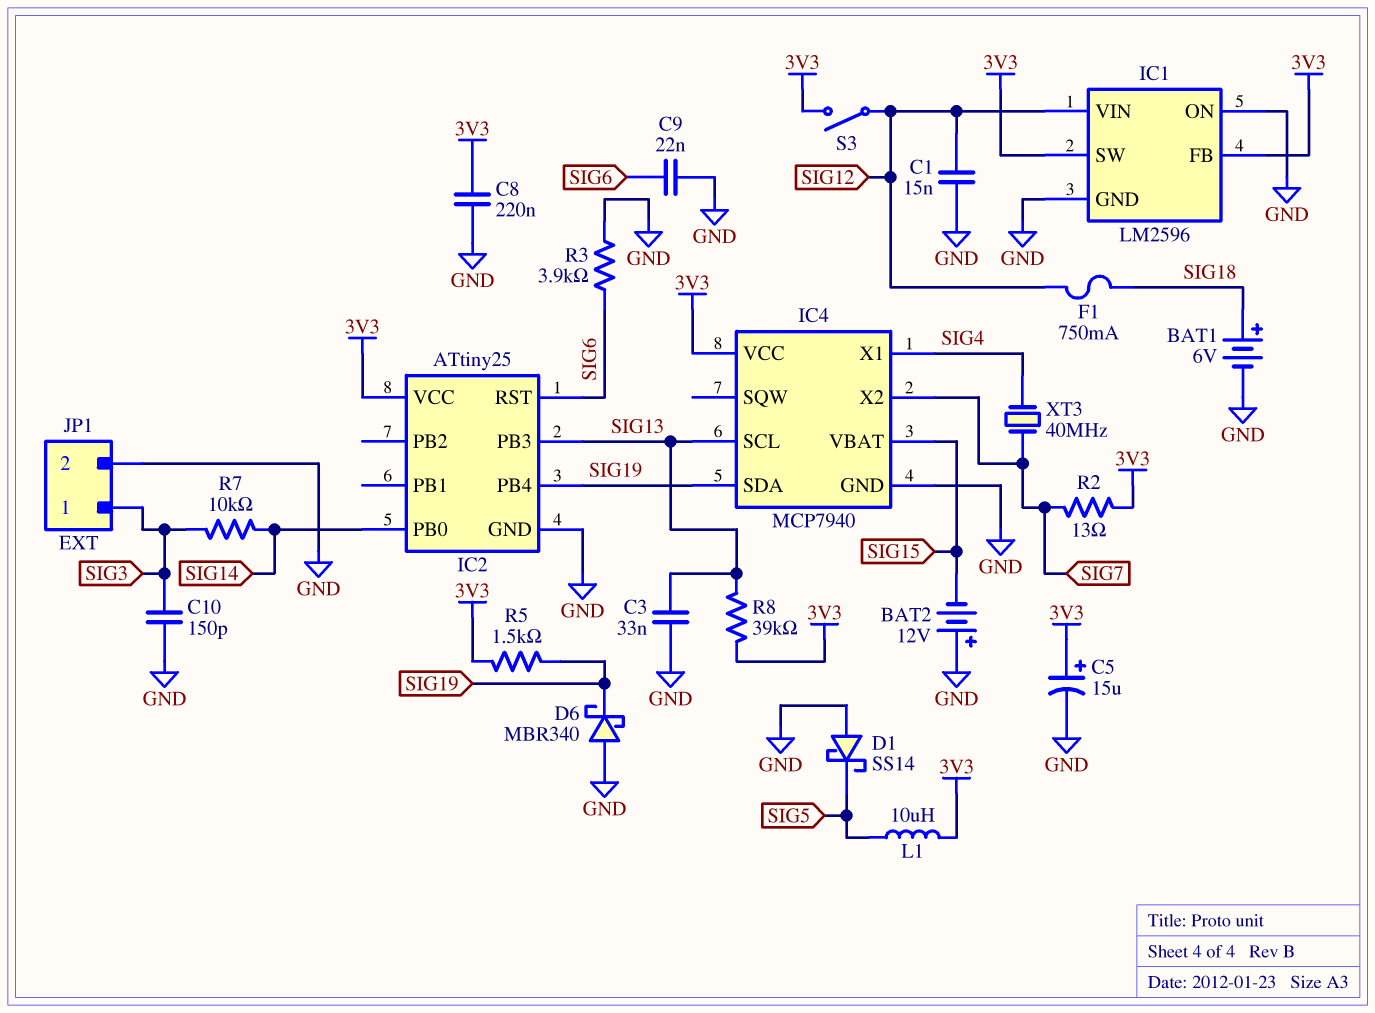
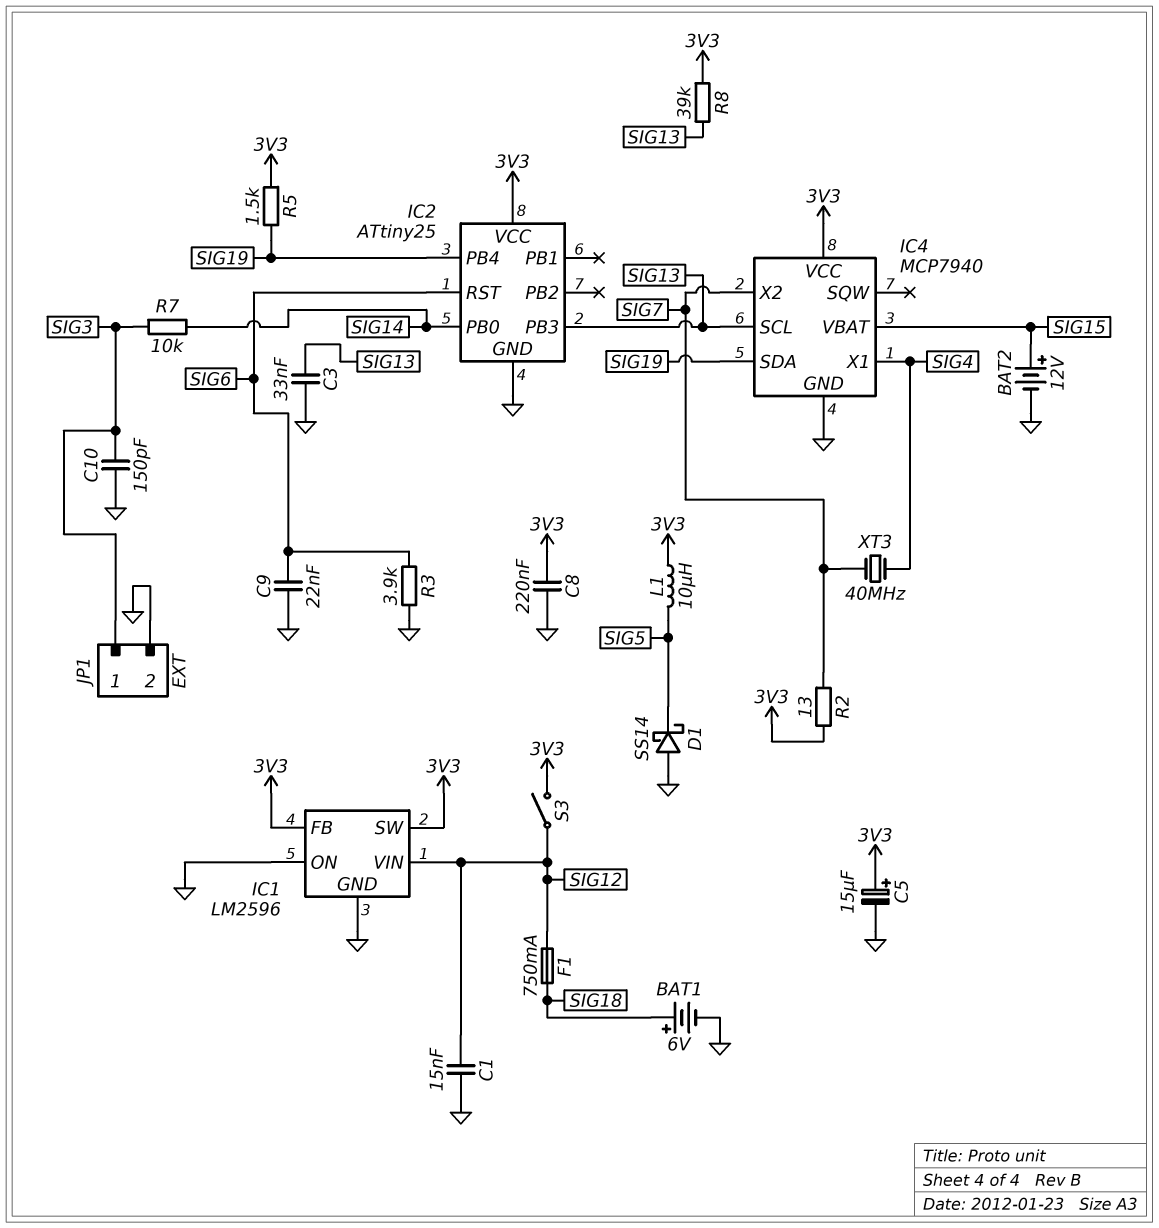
BAT2: 12V (plus GND, minus SIG15) -> 12V (plus SIG15, minus GND)
D6: schottky MBR340 (A GND, K SIG19) -> none

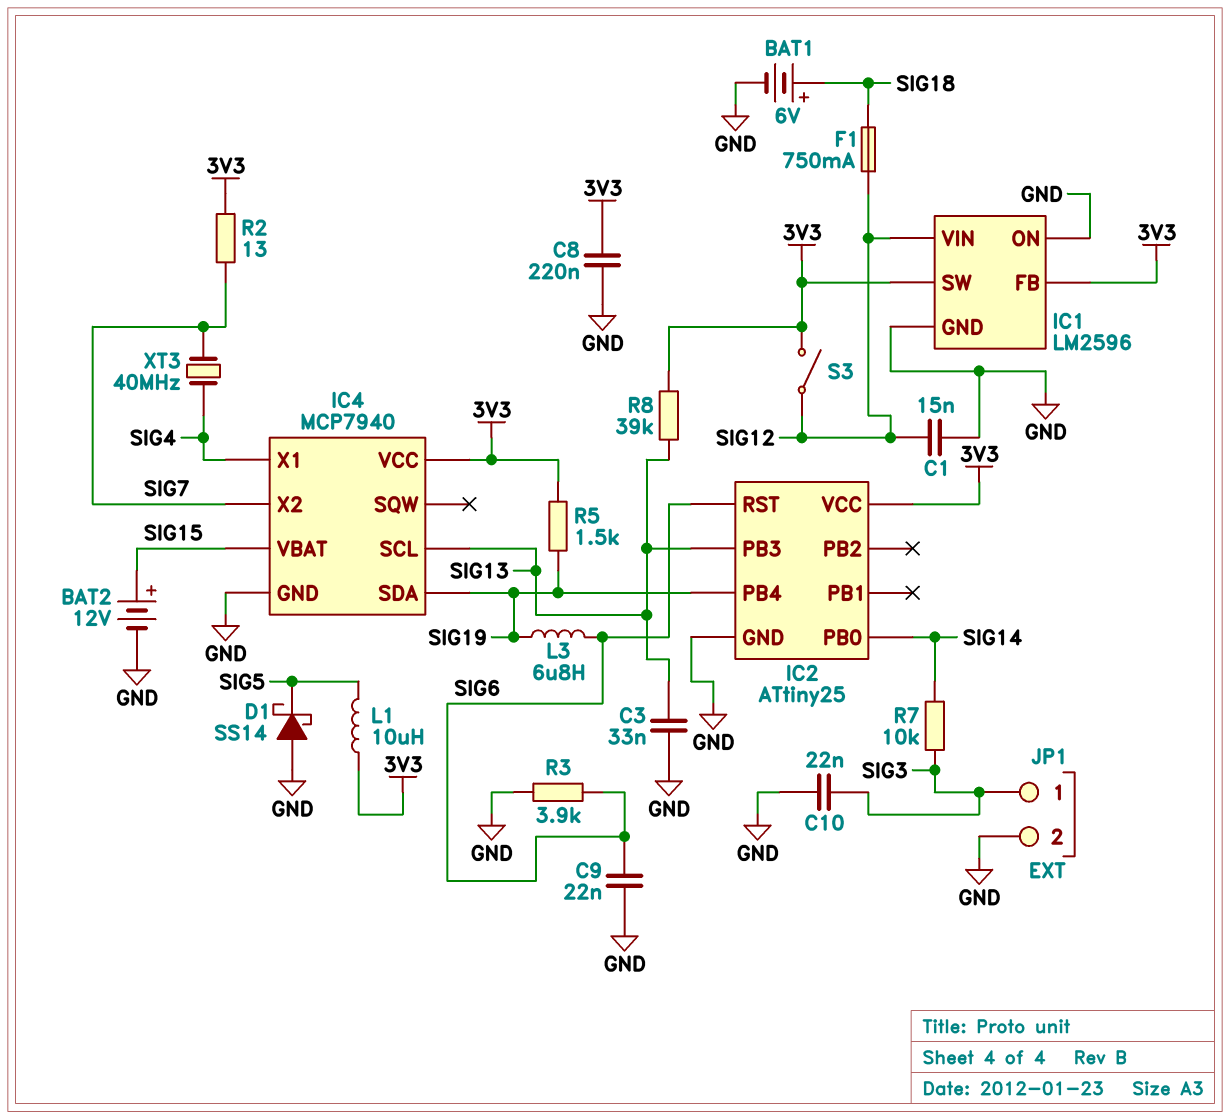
C5: 15uF (plus 3V3, minus GND) -> none
C10: 150pF (GND, SIG3) -> 22nF (GND, SIG3)
L3: none -> 6.8uH (SIG6, SIG19)

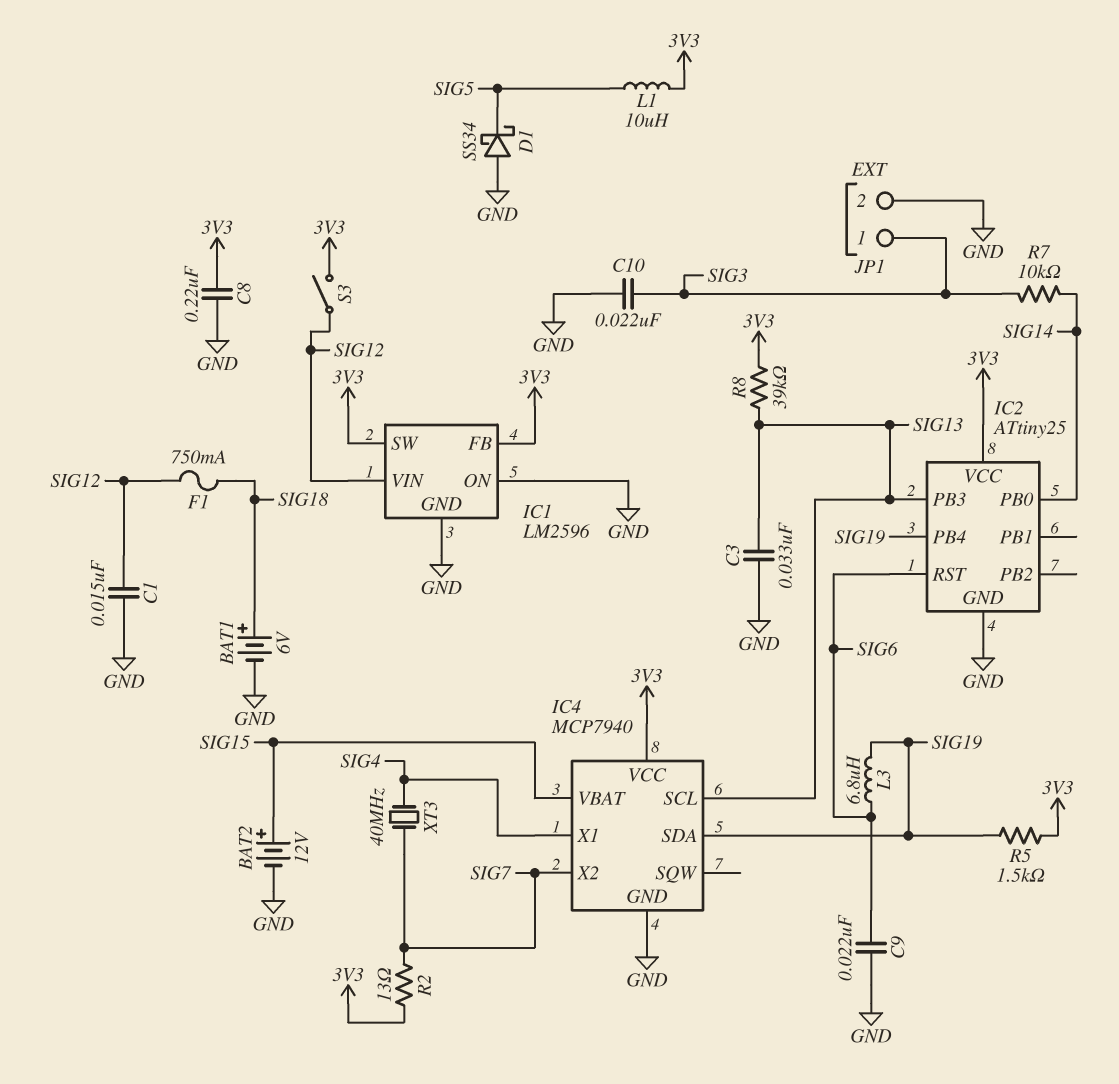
D1: schottky SS14 (A GND, K SIG5) -> schottky SS34 (A GND, K SIG5)
R3: 3.9k (GND, SIG6) -> none

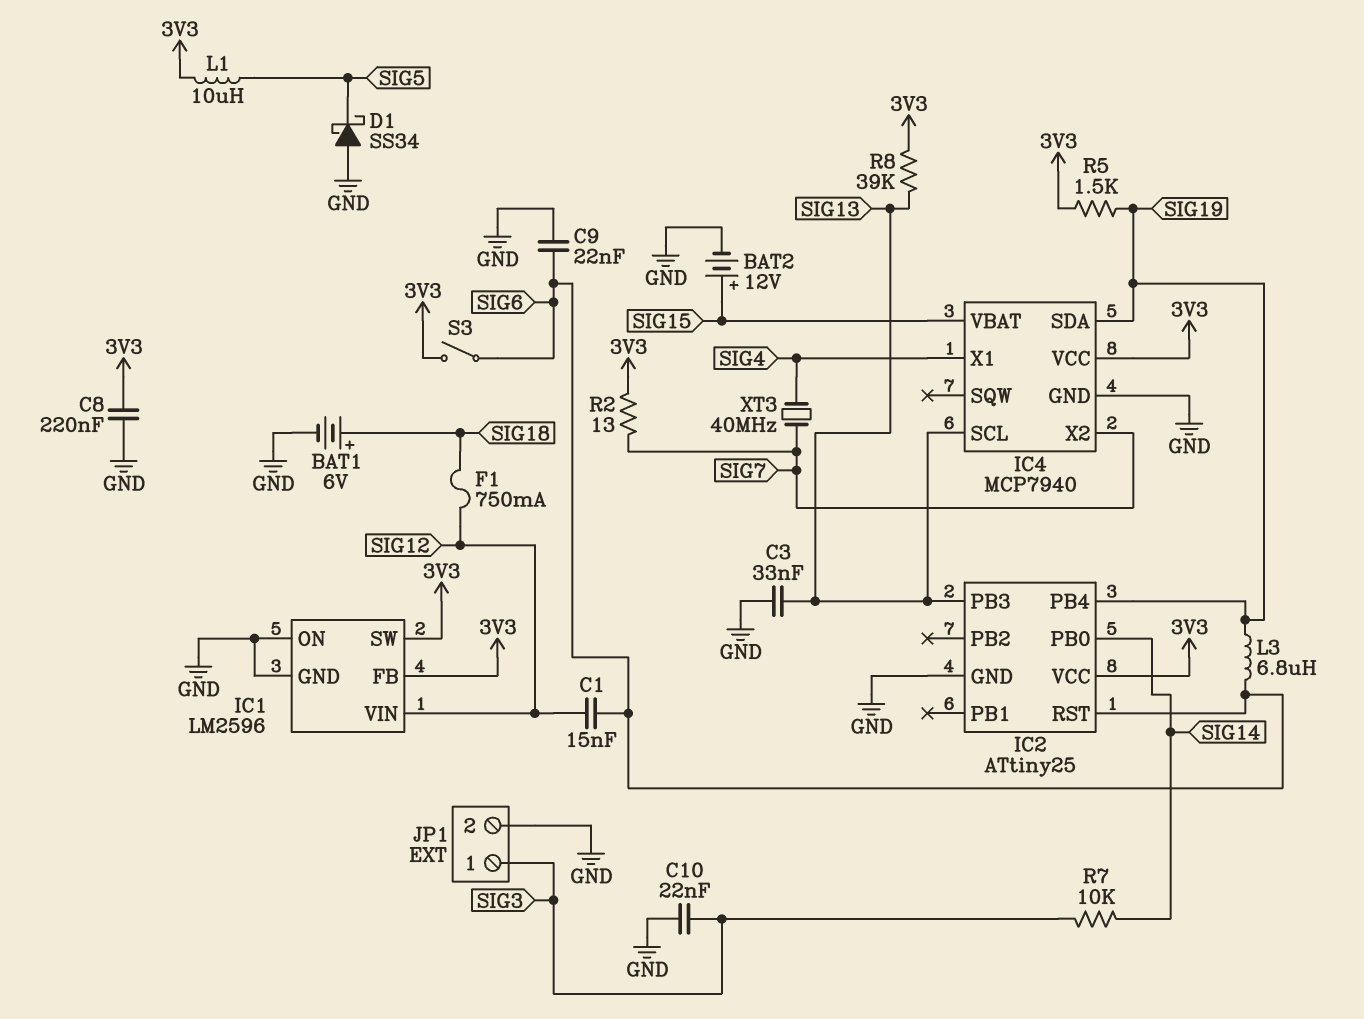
C1: 15nF (GND, SIG12) -> 15nF (SIG6, SIG12)
S3: switch (3V3, SIG12) -> switch (3V3, SIG6)

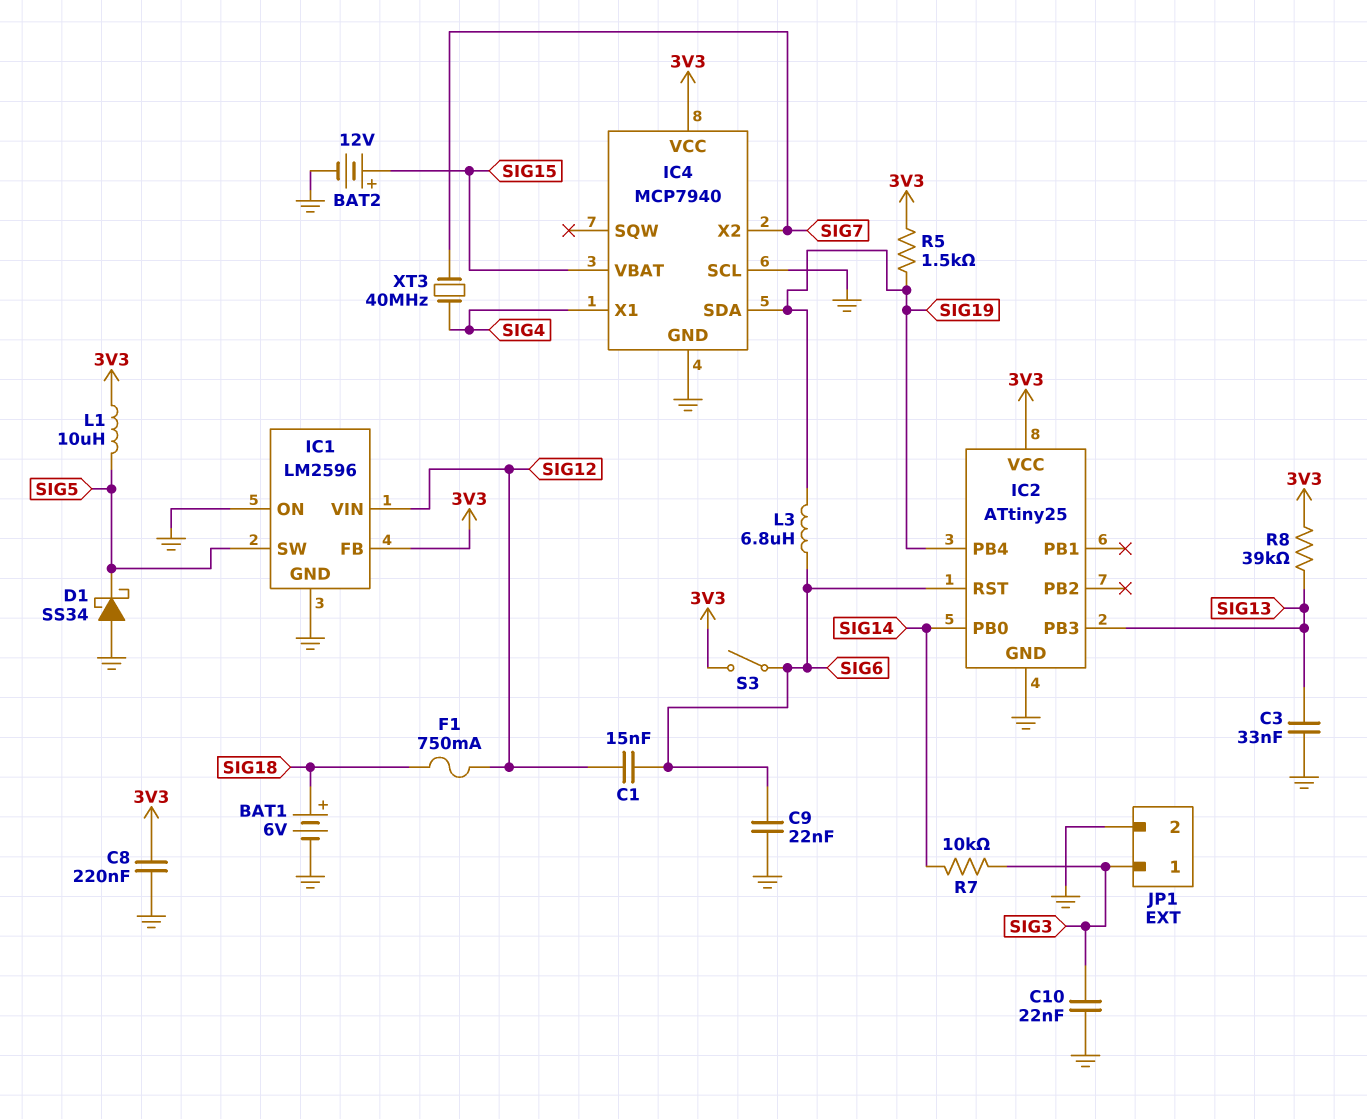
IC1 pin SW: 3V3 -> SIG5
IC4 pin SCL: SIG13 -> GND
R2: 13 (3V3, SIG7) -> none

